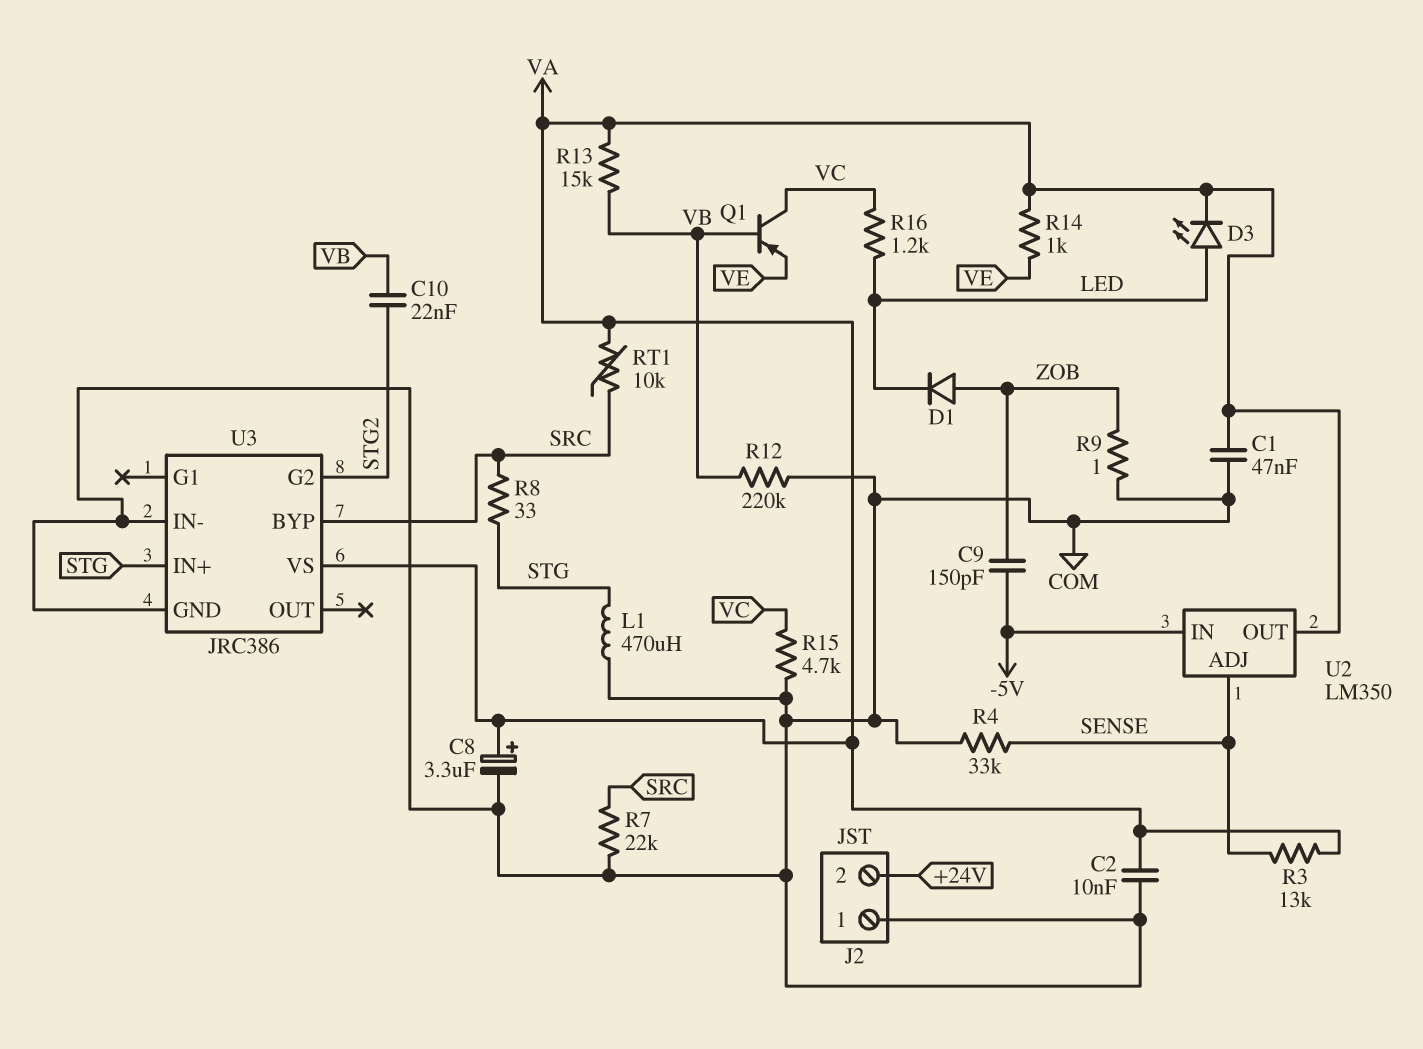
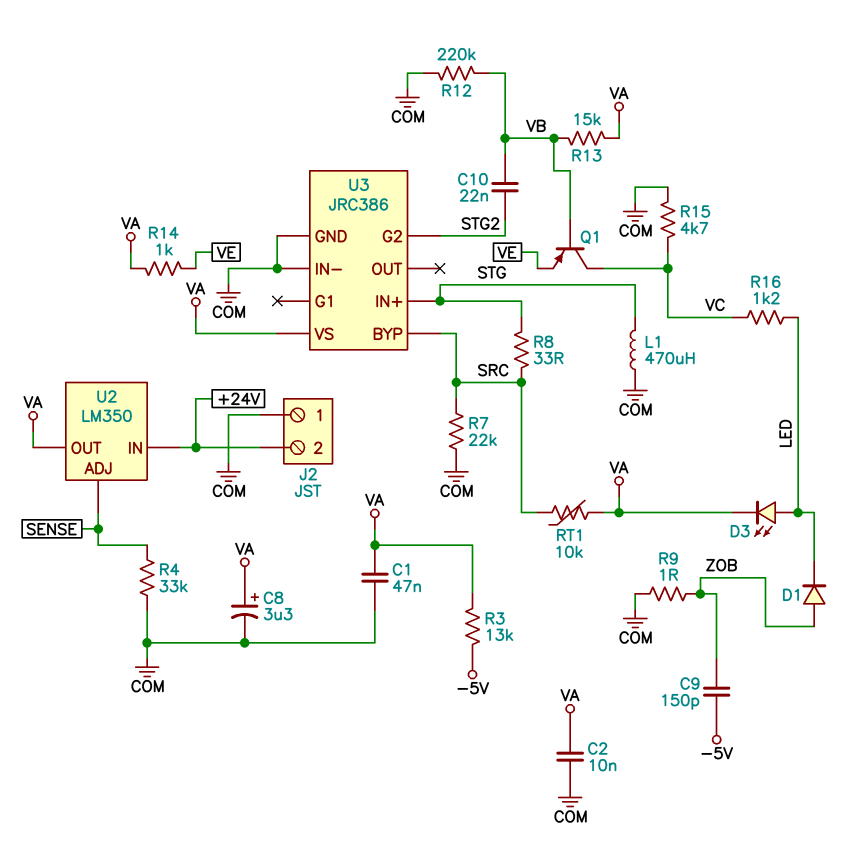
R3: 13k (SENSE, VA) -> 13k (-5V, VA)
U2 pin IN: -5V -> +24V

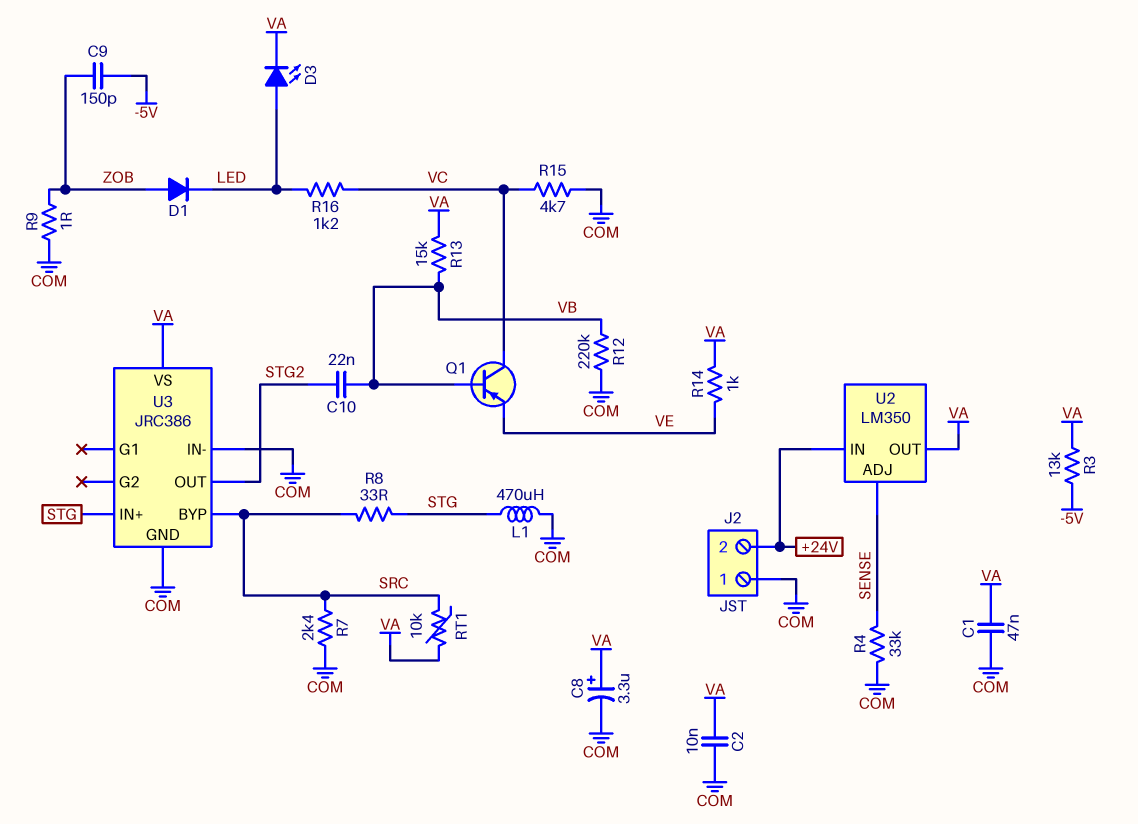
R7: 22k (COM, SRC) -> 2.4k (COM, SRC)
U3 pin G2: STG2 -> none
U3 pin OUT: none -> STG2

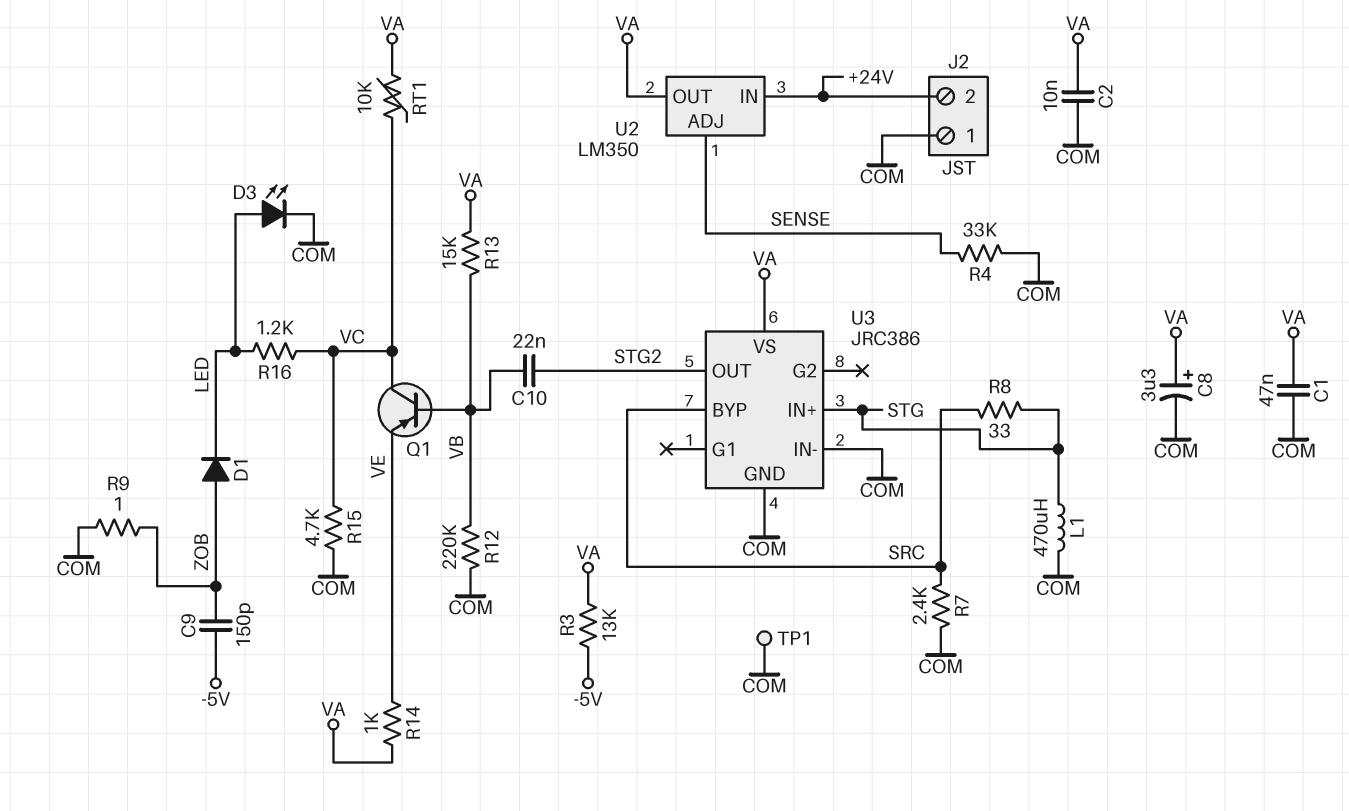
D3: LED (A LED, K VA) -> LED (A LED, K COM)
RT1: 10k (SRC, VA) -> 10k (VA, VC)
TP1: none -> test point (COM)

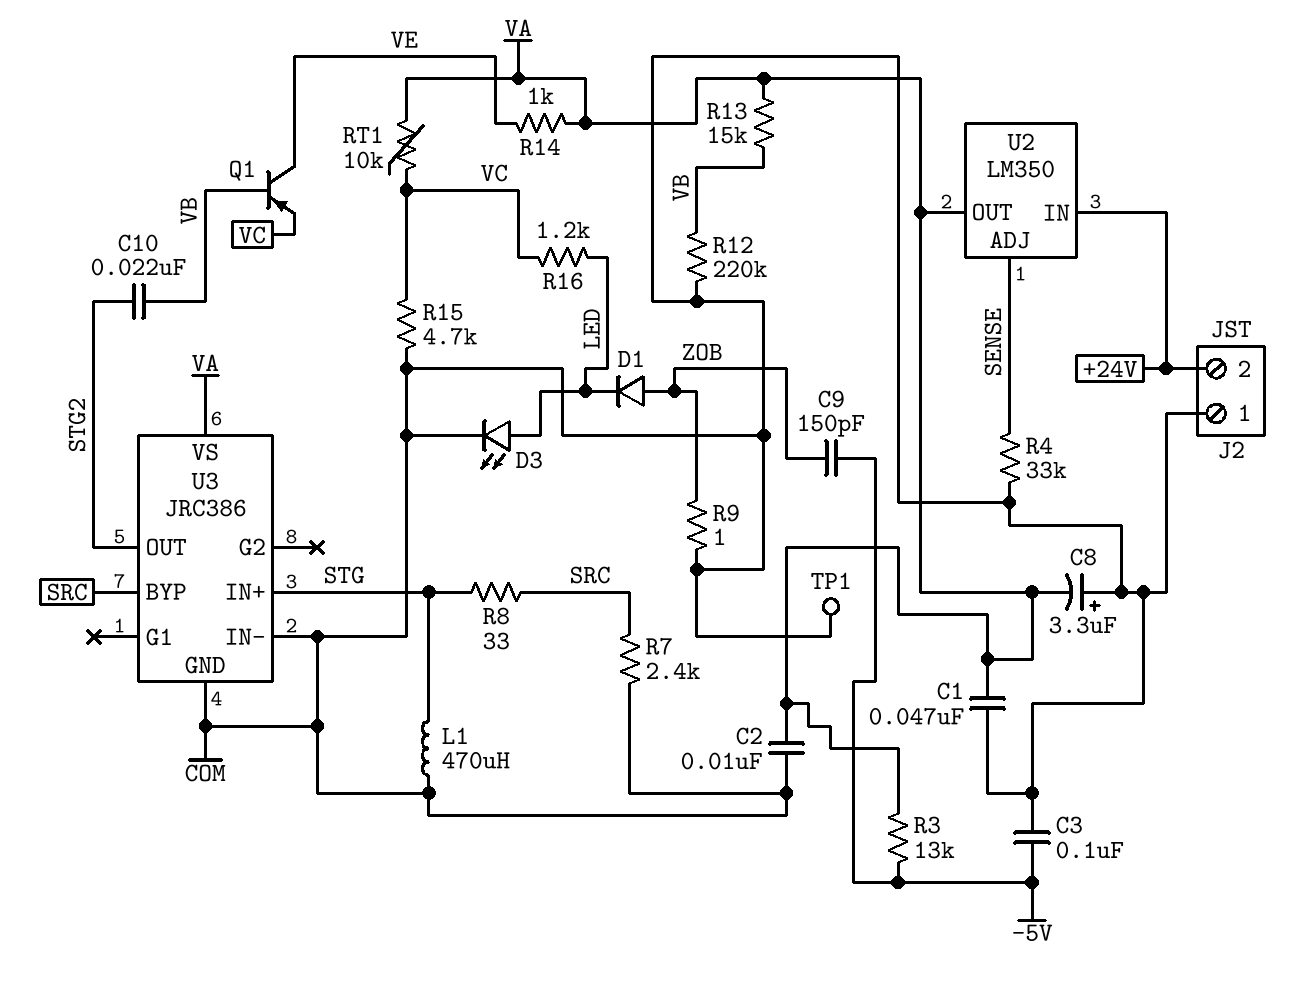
C3: none -> 100nF (-5V, COM)
C8: 3.3uF (plus VA, minus COM) -> 3.3uF (plus COM, minus VA)
Q1: PNP (B VB, C VC, E VE) -> PNP (B VB, C VE, E VC)

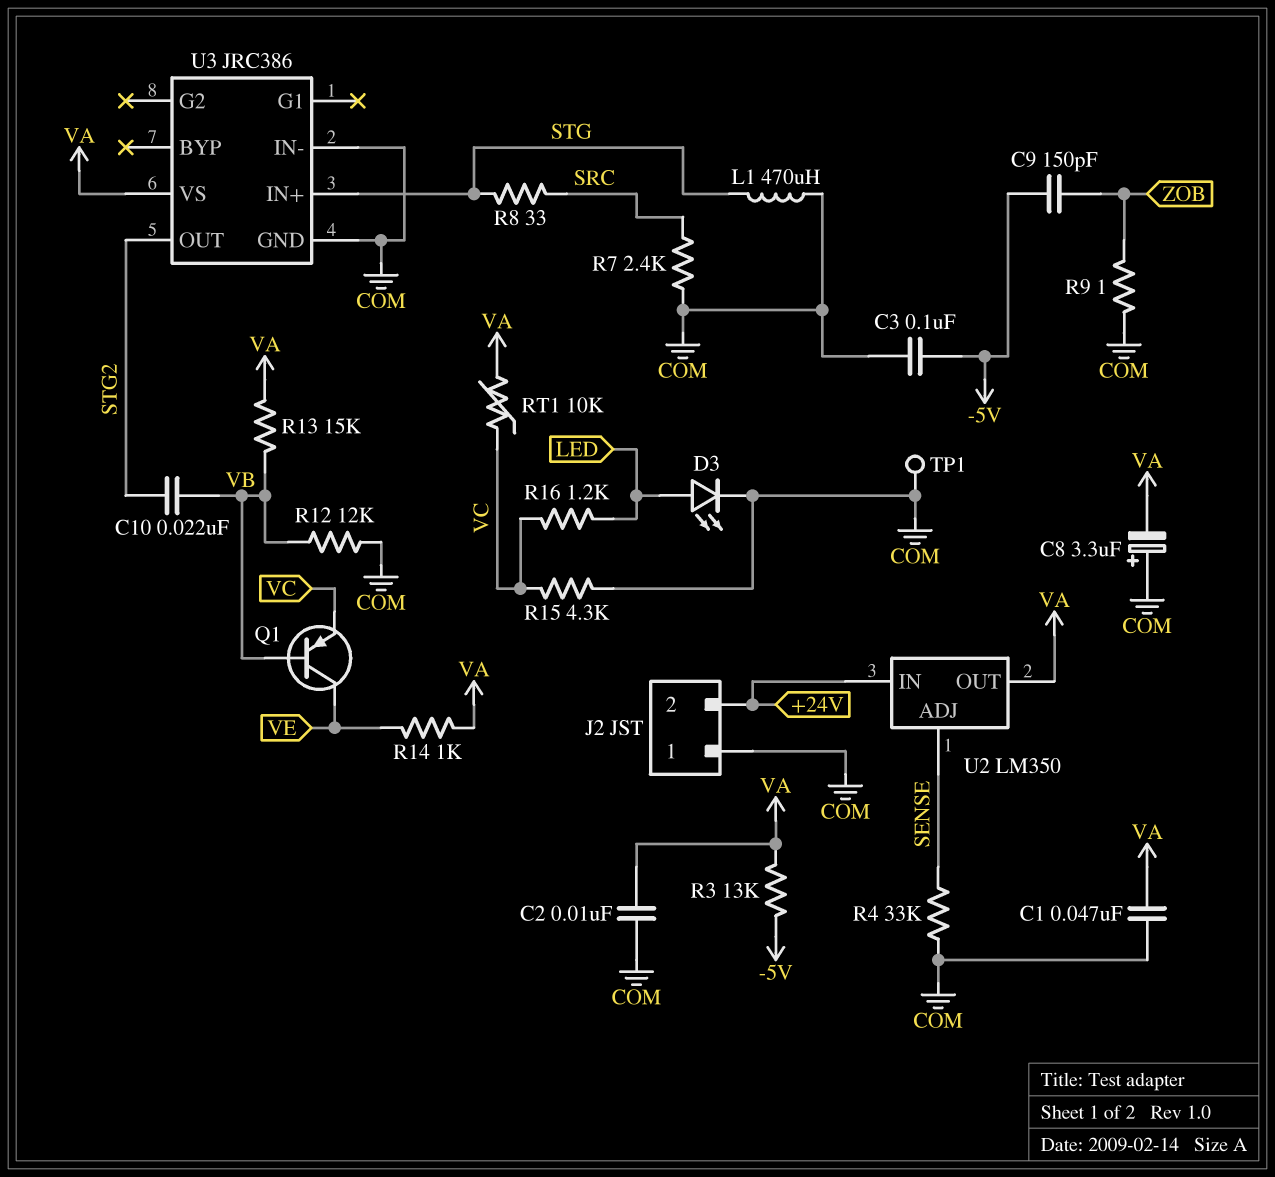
D1: diode (A ZOB, K LED) -> none
R12: 220k (COM, VB) -> 12k (COM, VB)
R15: 4.7k (COM, VC) -> 4.3k (COM, VC)
U3 pin BYP: SRC -> none

